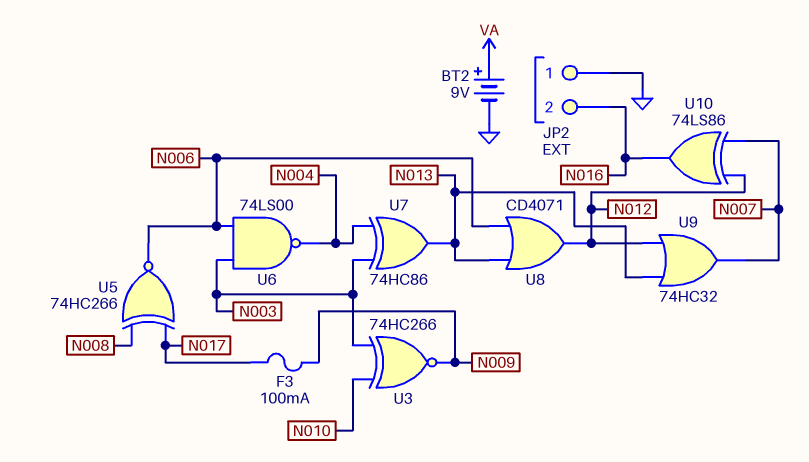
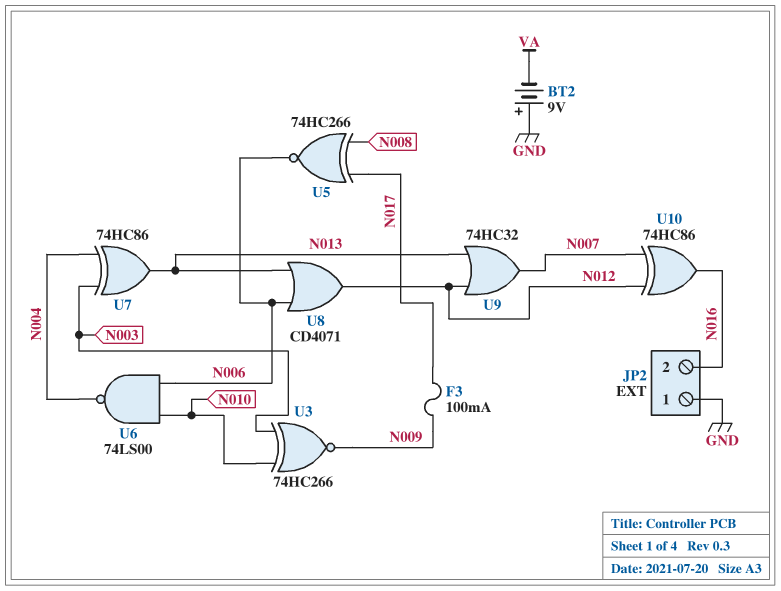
BT2: 9V (plus VA, minus GND) -> 9V (plus GND, minus VA)
U6: NAND 74LS00 (in N003, in N006, out N004) -> NAND 74LS00 (in N006, in N010, out N004)
U10: XOR 74LS86 (in N007, in N012, out N016) -> XOR 74HC86 (in N007, in N012, out N016)

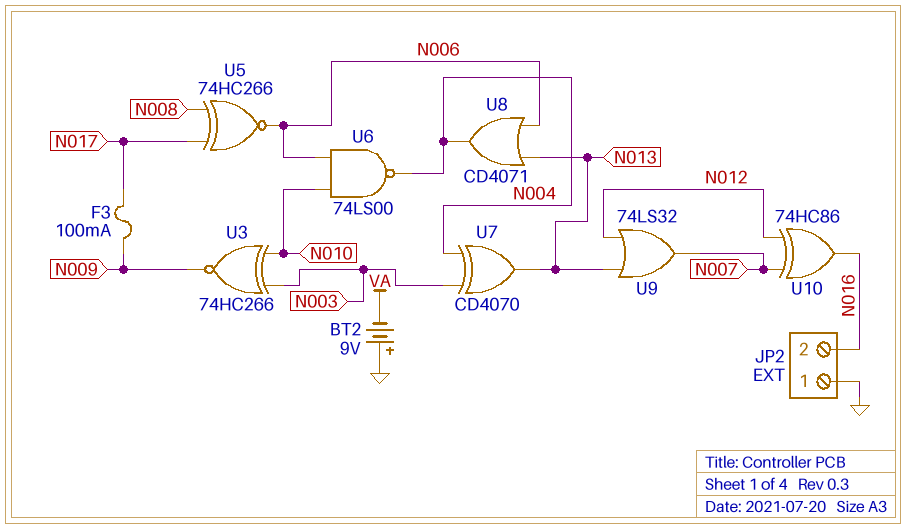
U7: XOR 74HC86 (in N003, in N004, out N013) -> XOR CD4070 (in N003, in N004, out N013)
U8: OR CD4071 (in N006, in N013, out N012) -> OR CD4071 (in N006, in N013, out N004)
U9: OR 74HC32 (in N012, in N013, out N007) -> OR 74LS32 (in N012, in N013, out N007)

